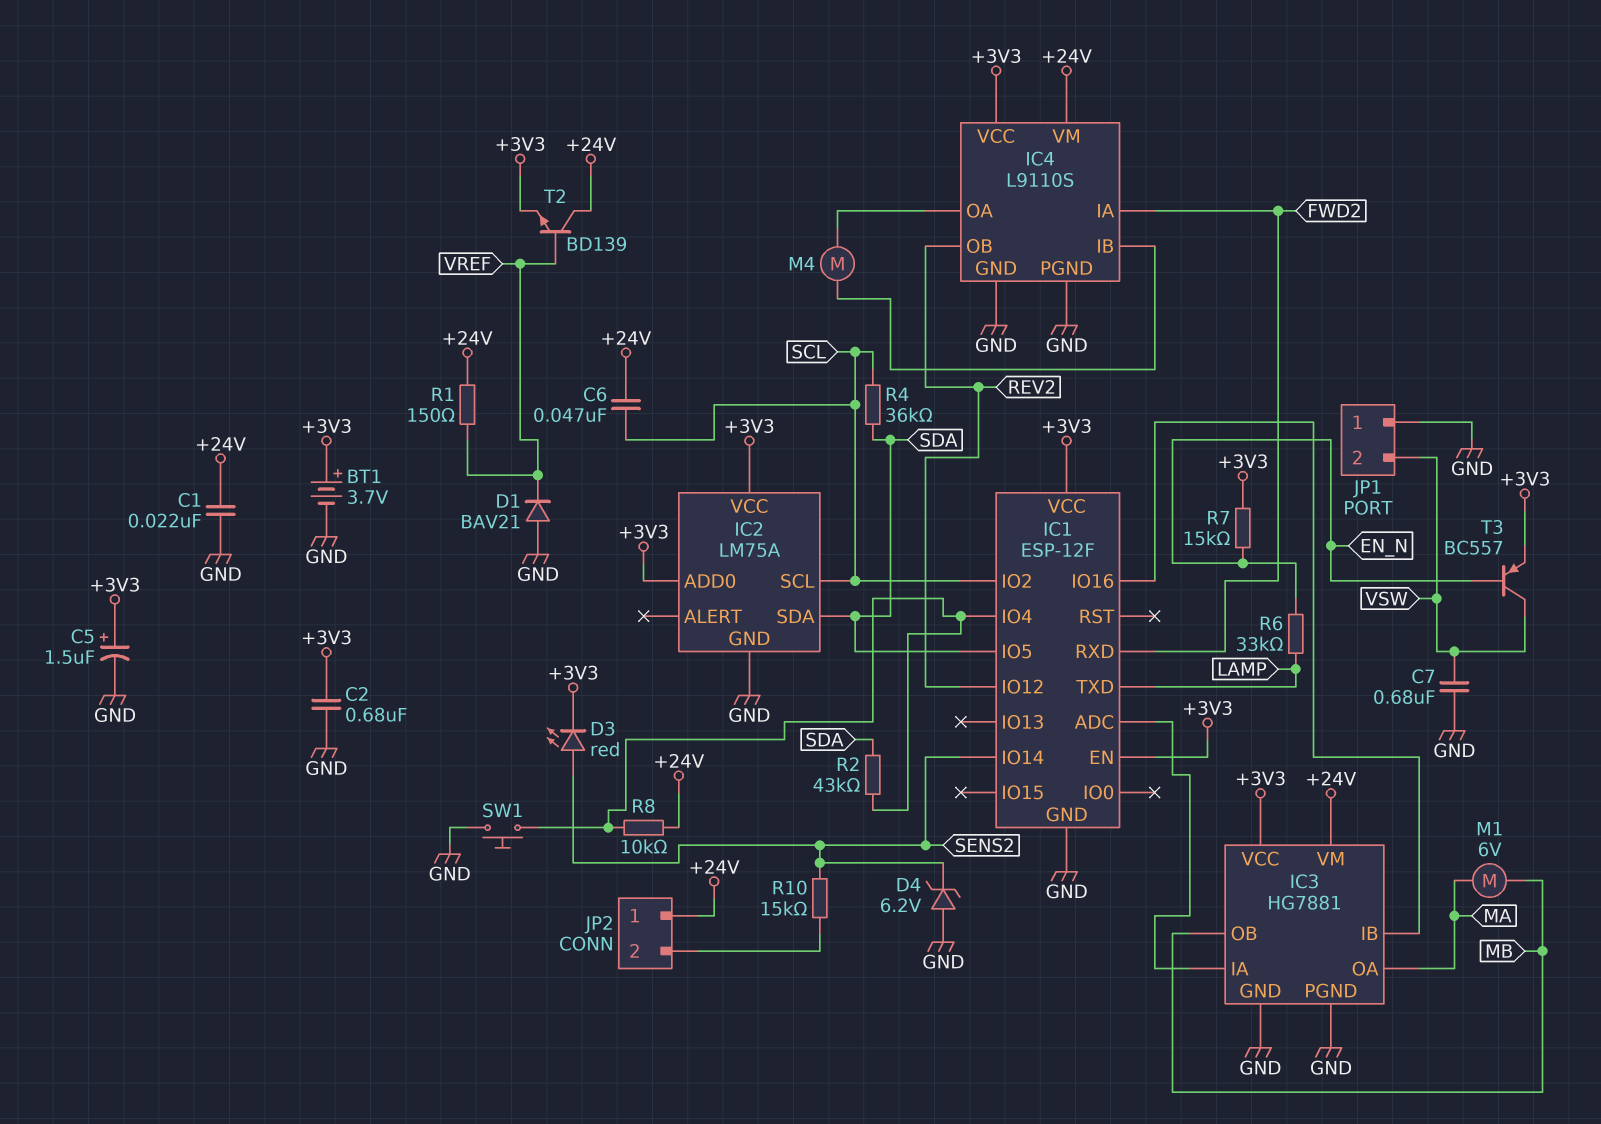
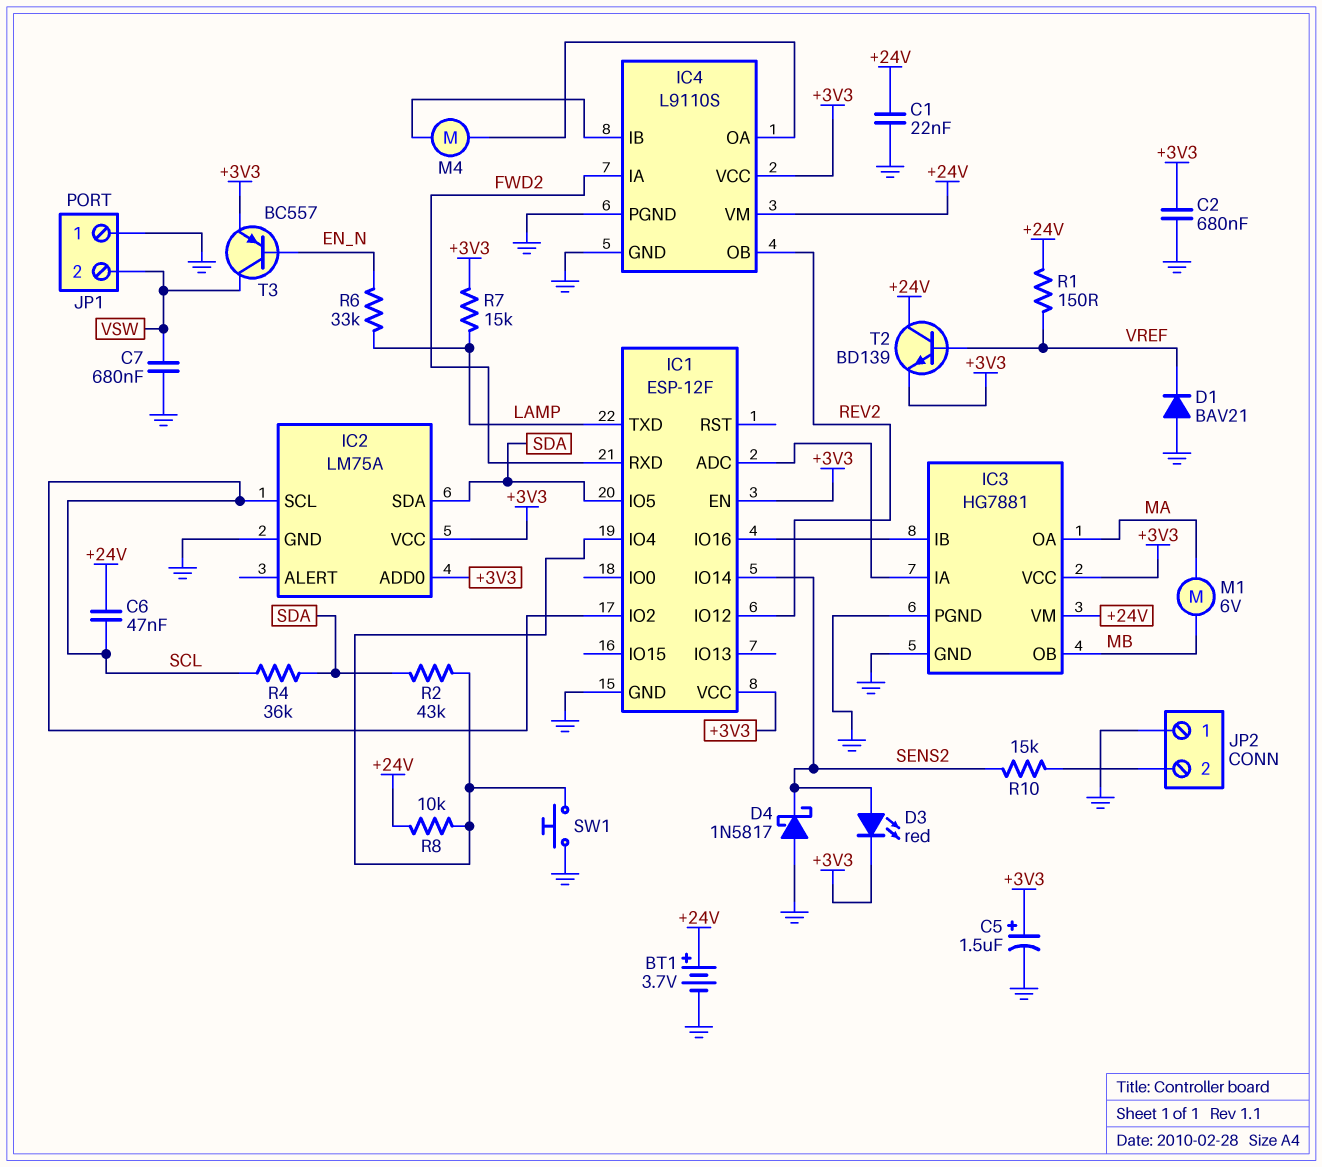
BT1: 3.7V (plus +3V3, minus GND) -> 3.7V (plus +24V, minus GND)
D4: zener 6.2V (A GND, K SENS2) -> schottky 1N5817 (A GND, K SENS2)
JP2 pin 1: +24V -> GND
R7: 15k (+3V3, EN_N) -> 15k (+3V3, LAMP)

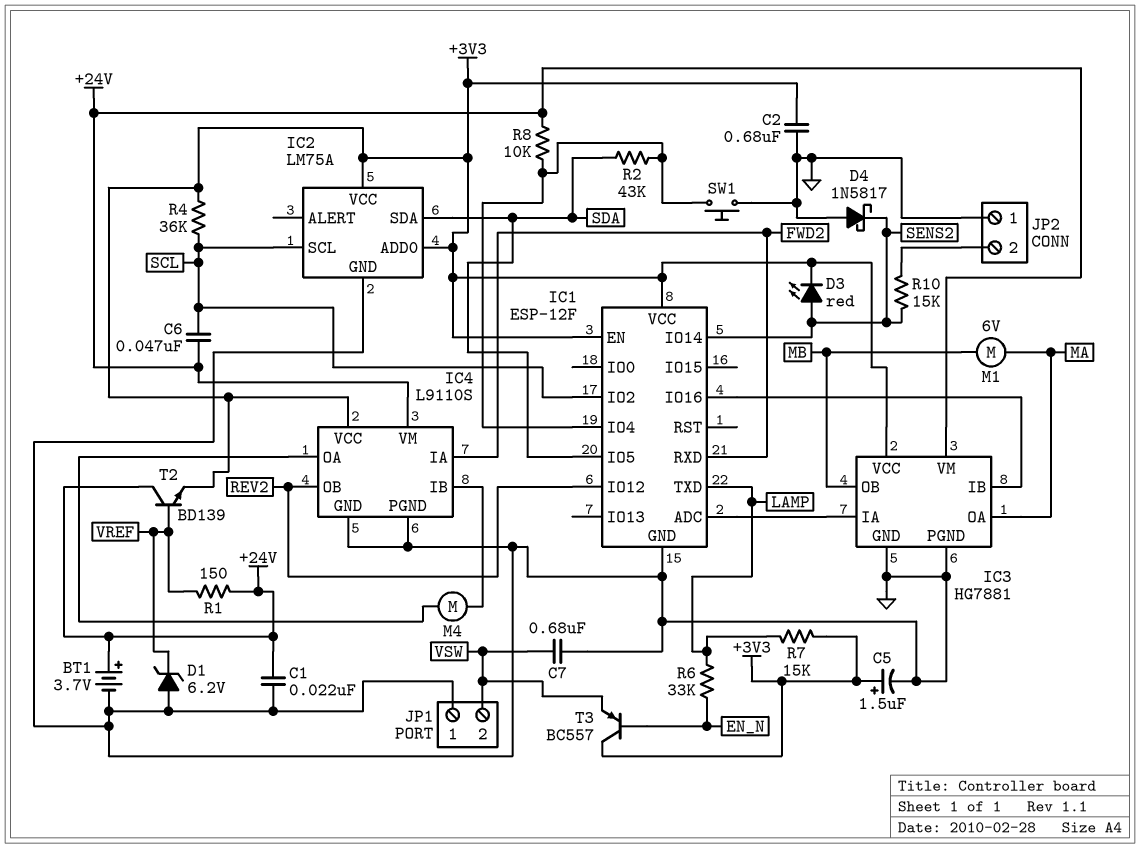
D1: diode BAV21 (A GND, K VREF) -> zener 6.2V (A GND, K VREF)
R4: 36k (SCL, SDA) -> 36k (+3V3, SCL)
T3: PNP BC557 (B EN_N, C VSW, E +3V3) -> PNP BC557 (B EN_N, C +3V3, E VSW)

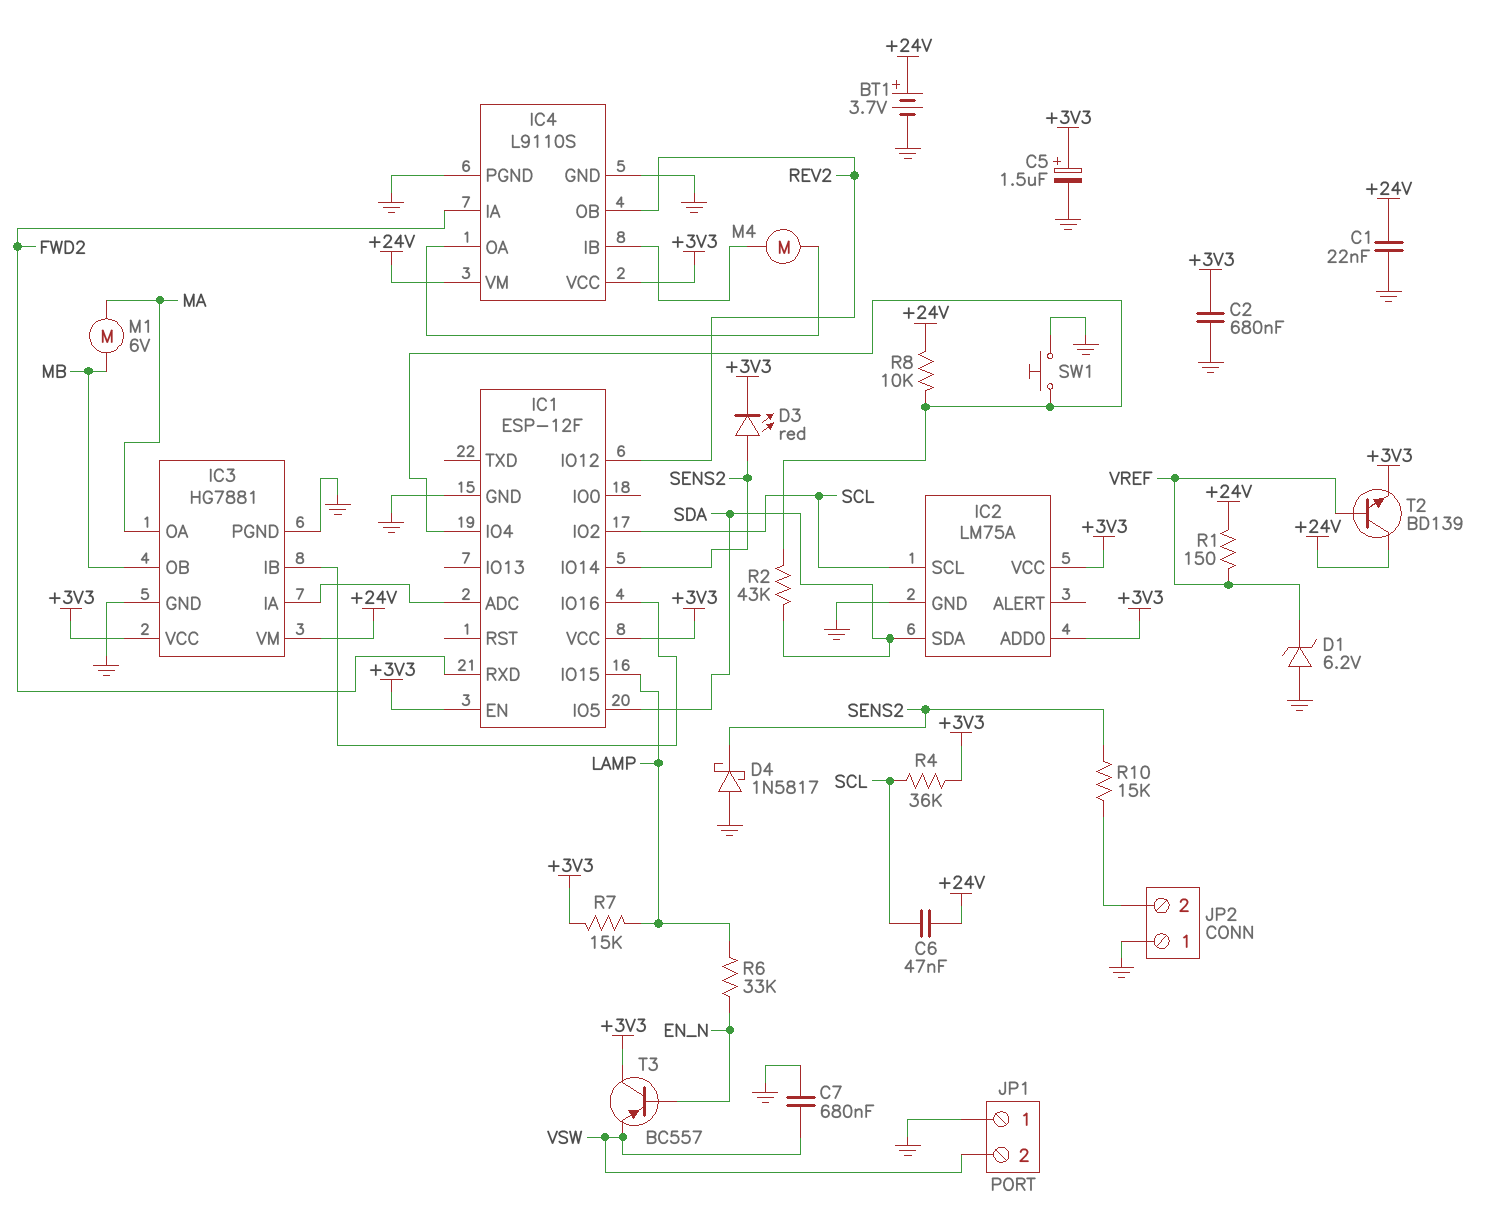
IC1 pin IO15: none -> LAMP
IC1 pin TXD: LAMP -> none

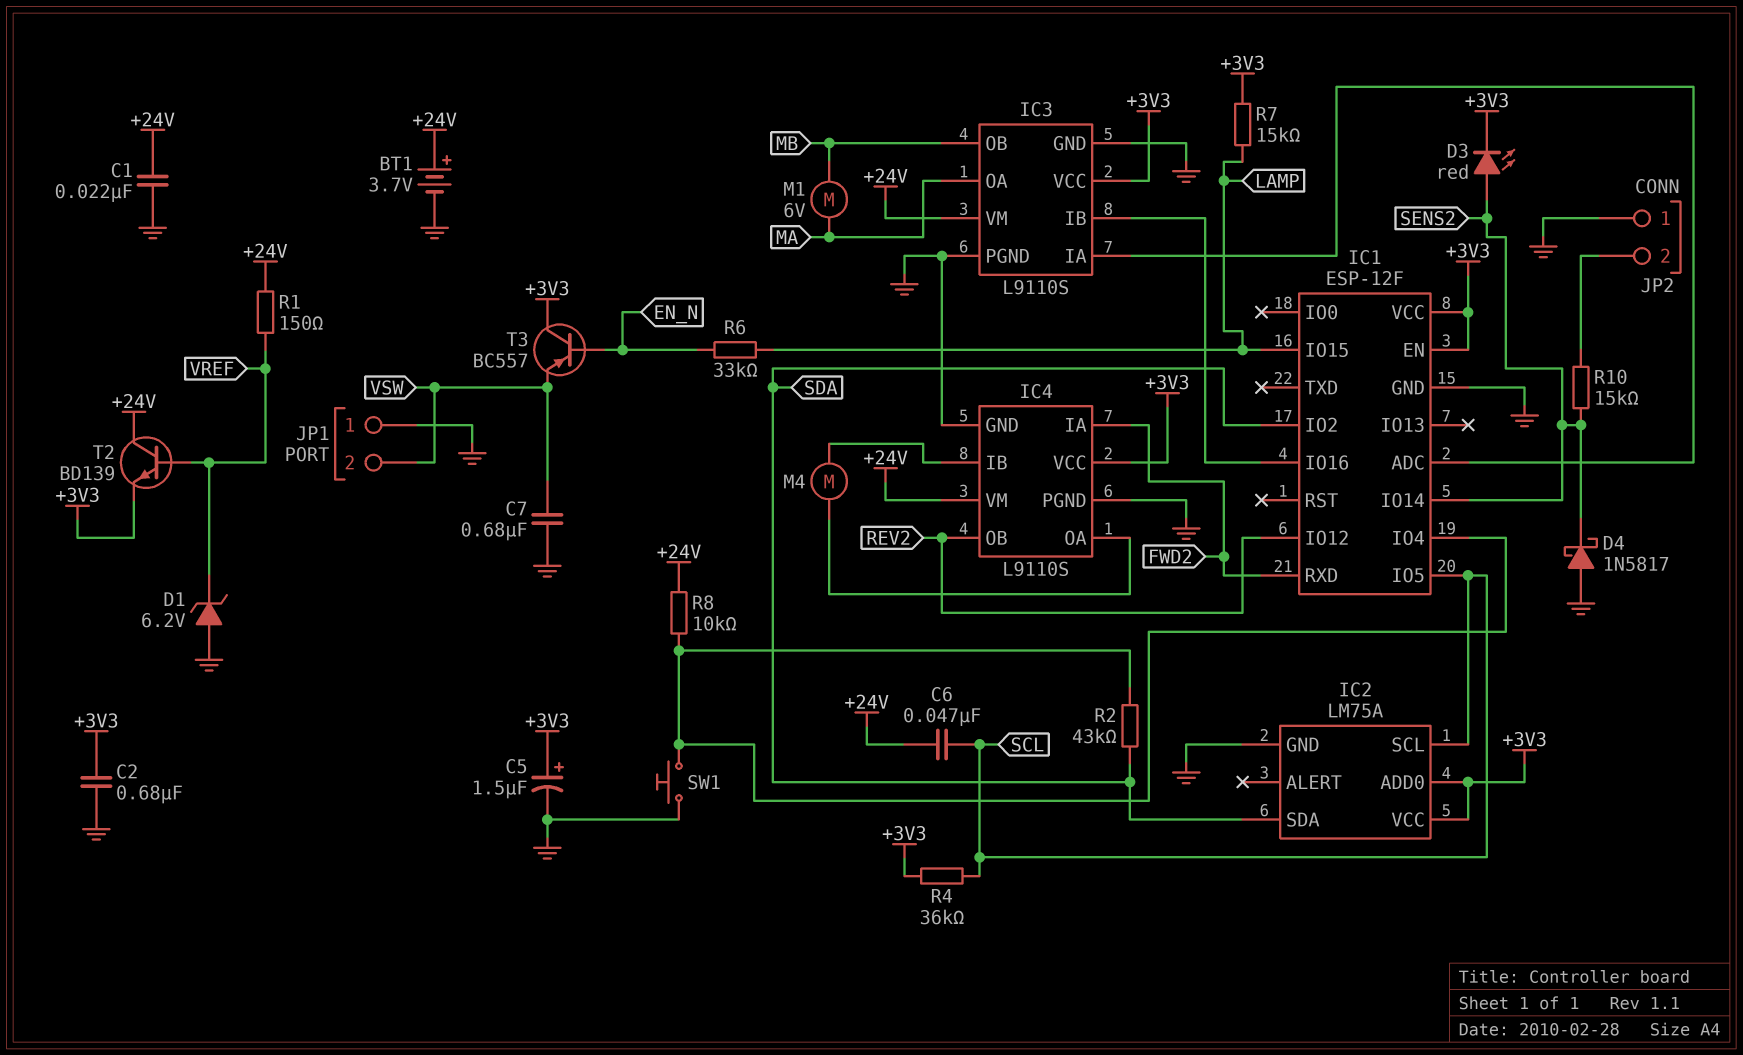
IC1 pin IO2: SCL -> SDA
IC1 pin IO5: SDA -> SCL
IC3: HG7881 -> L9110S

